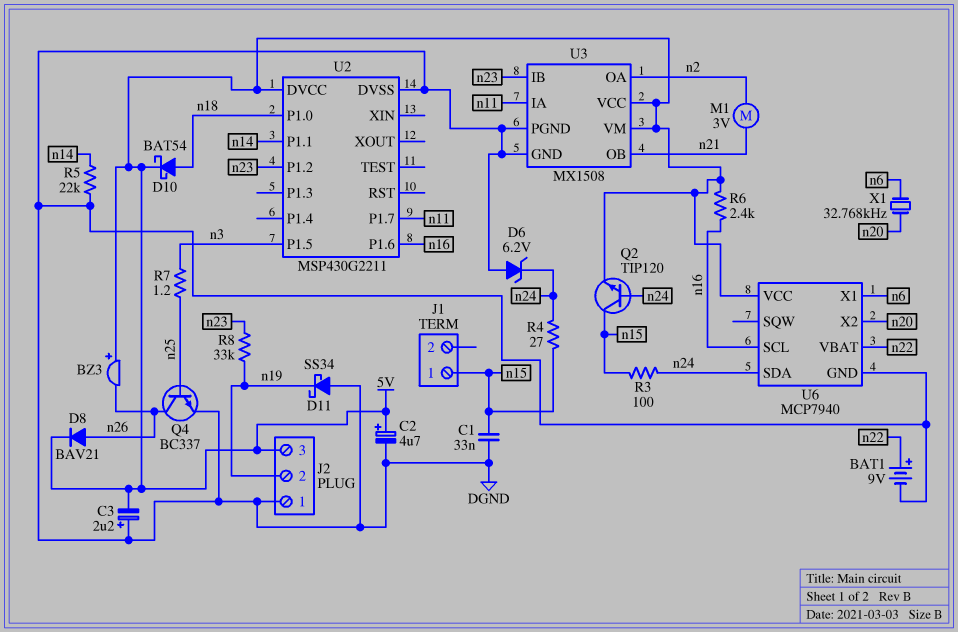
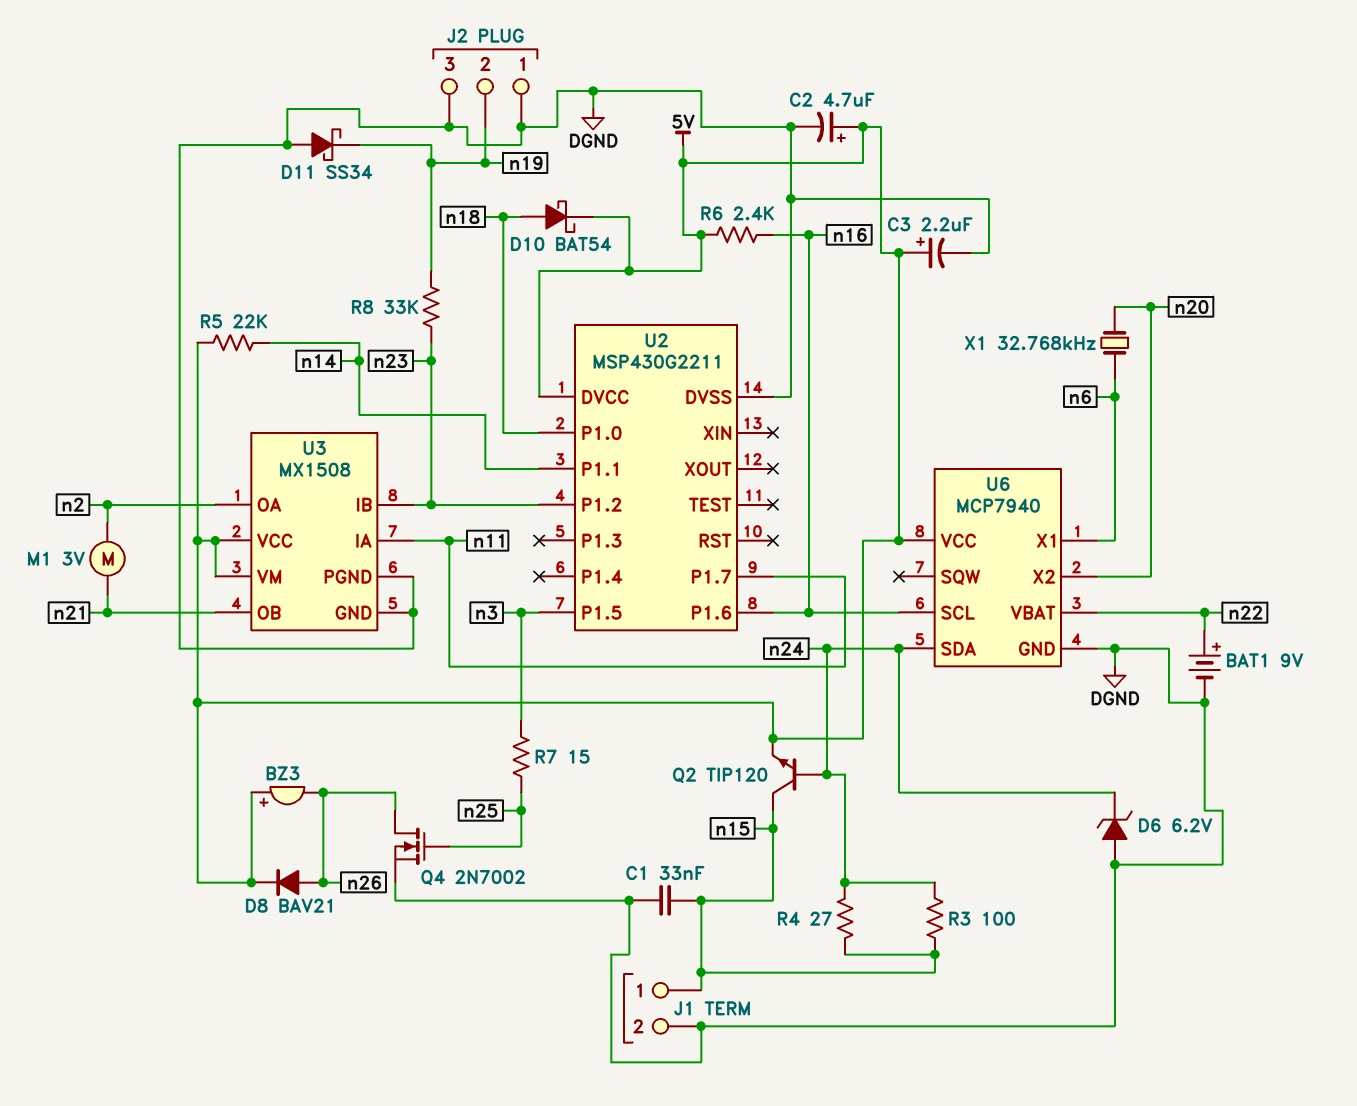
C3: 2.2uF (plus DGND, minus 5V) -> 2.2uF (plus 5V, minus DGND)
J1 pin 2: none -> DGND
J2 pin 3: 5V -> DGND
Q4: NPN BC337 (B n25, C n26, E DGND) -> NMOS 2N7002 (G n25, D n26, S DGND)
R5: 22k (DGND, n14) -> 22k (5V, n14)
R7: 1.2 (n3, n25) -> 15 (n3, n25)

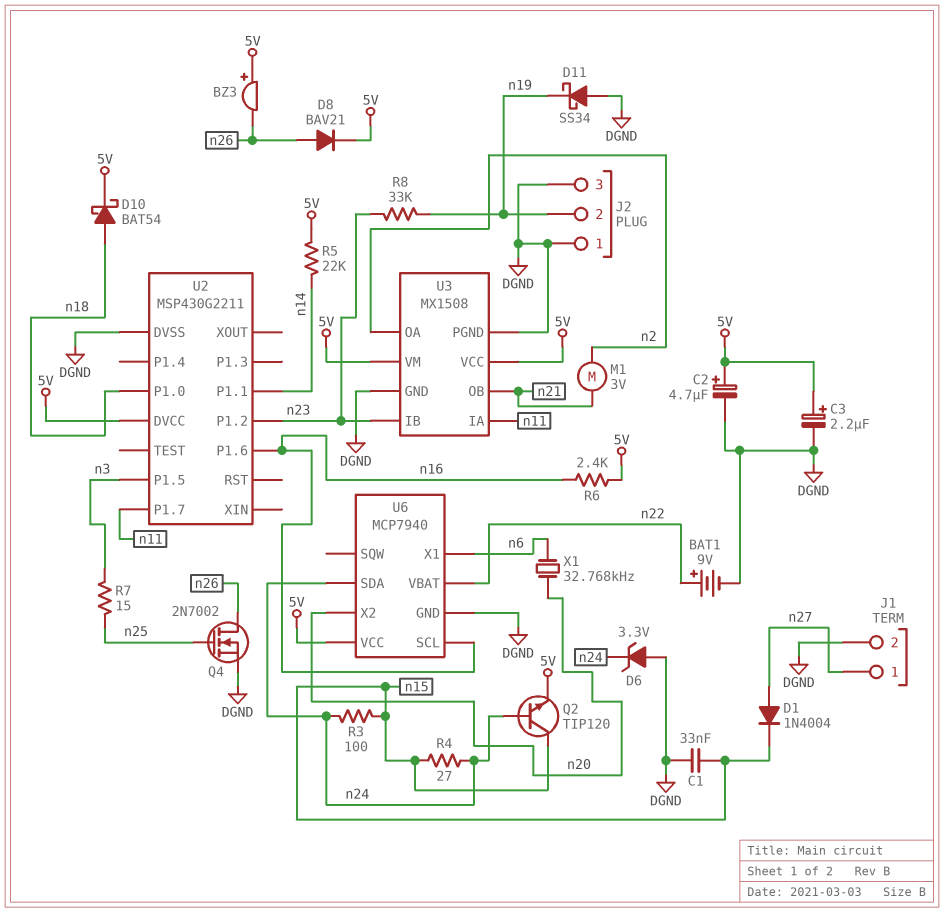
D1: none -> diode 1N4004 (A n27, K n15)
D6: zener 6.2V (A DGND, K n24) -> zener 3.3V (A DGND, K n24)
J1 pin 1: n15 -> n27

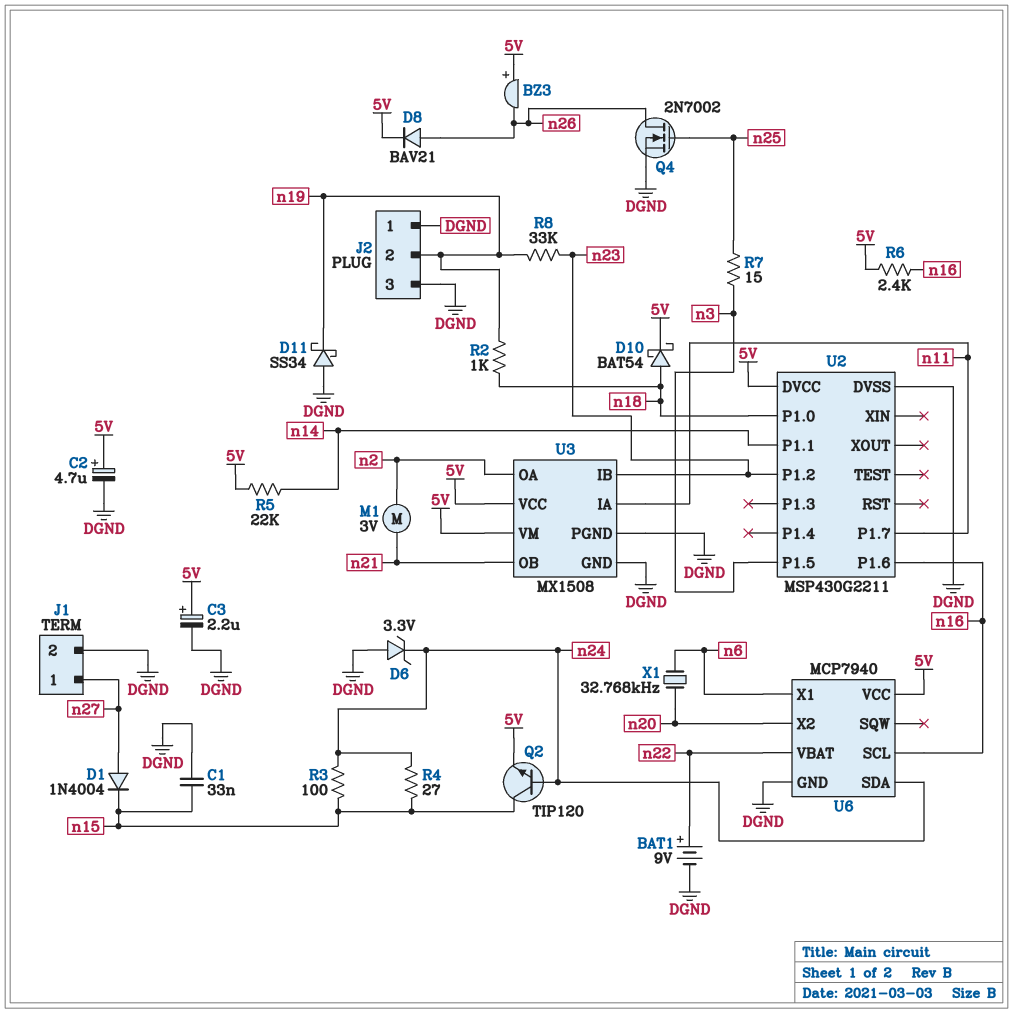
R2: none -> 1k (n18, n19)

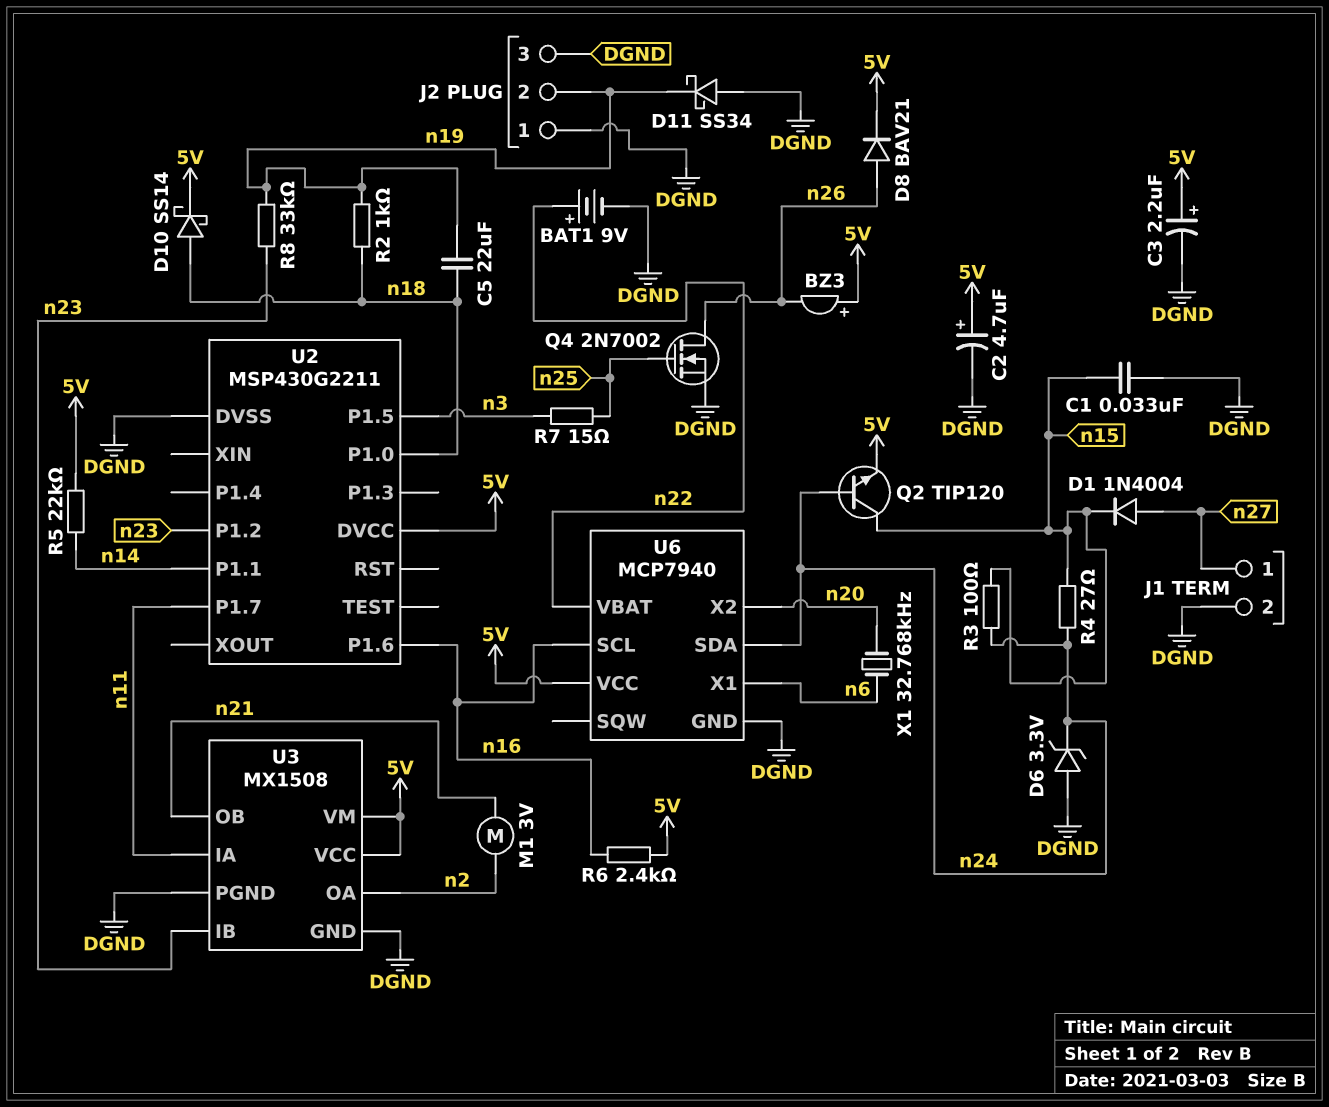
C5: none -> 22uF (n18, n19)
D10: schottky BAT54 (A n18, K 5V) -> schottky SS14 (A n18, K 5V)

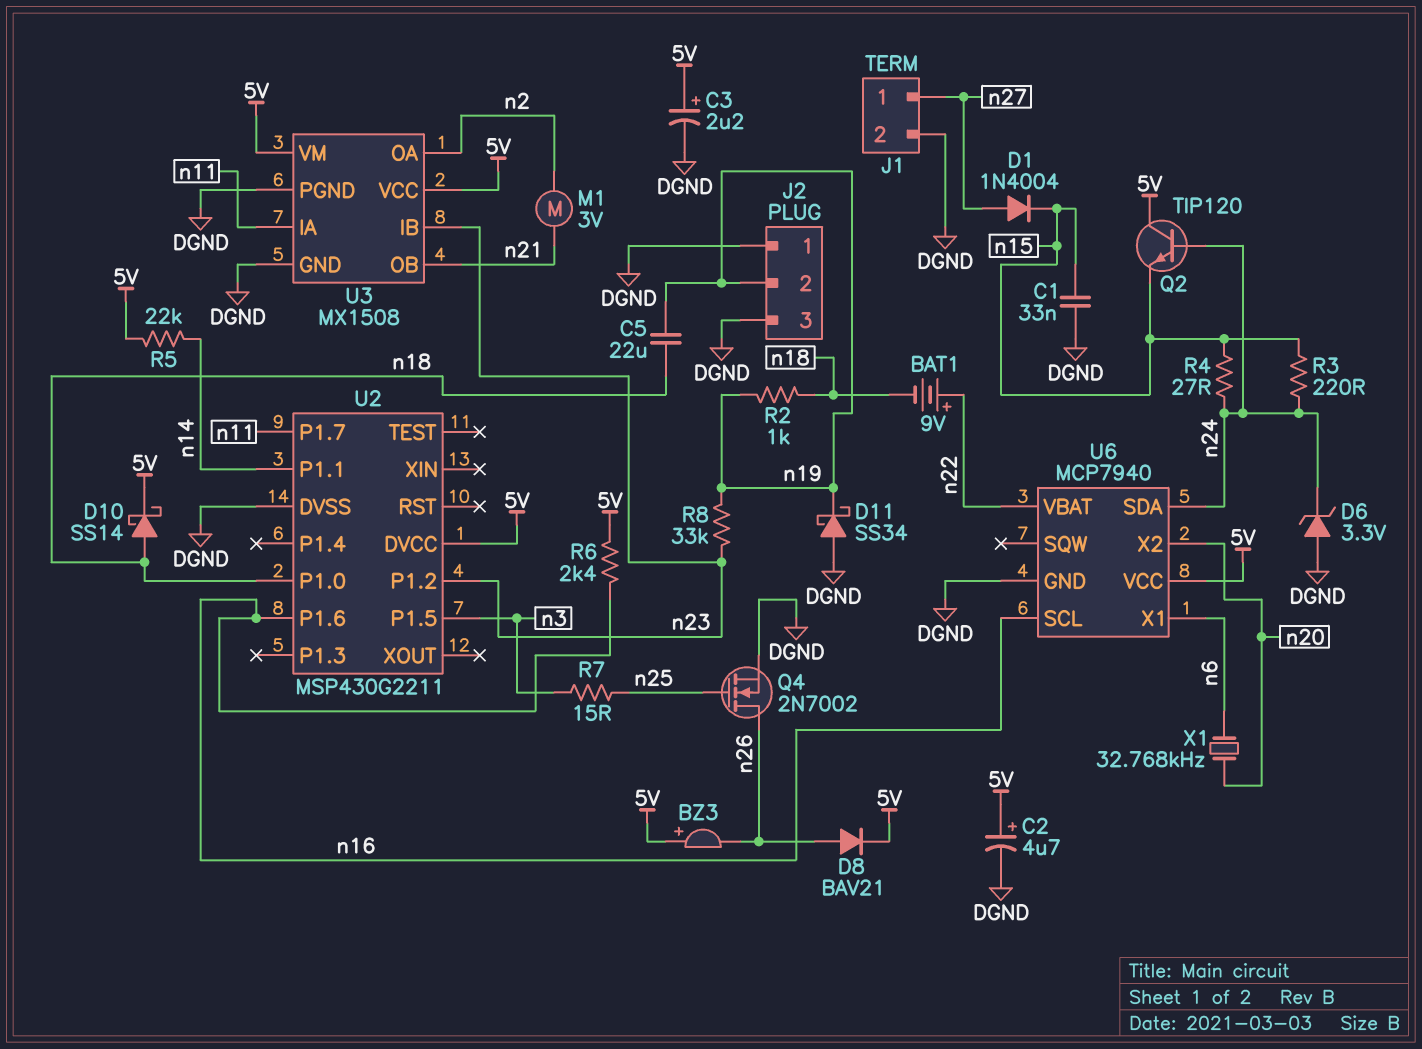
BAT1: 9V (plus n22, minus DGND) -> 9V (plus n22, minus n18)
Q2: NPN TIP120 (B n24, C n15, E 5V) -> NPN TIP120 (B n24, C 5V, E n15)
R3: 100 (n15, n24) -> 220 (n15, n24)

